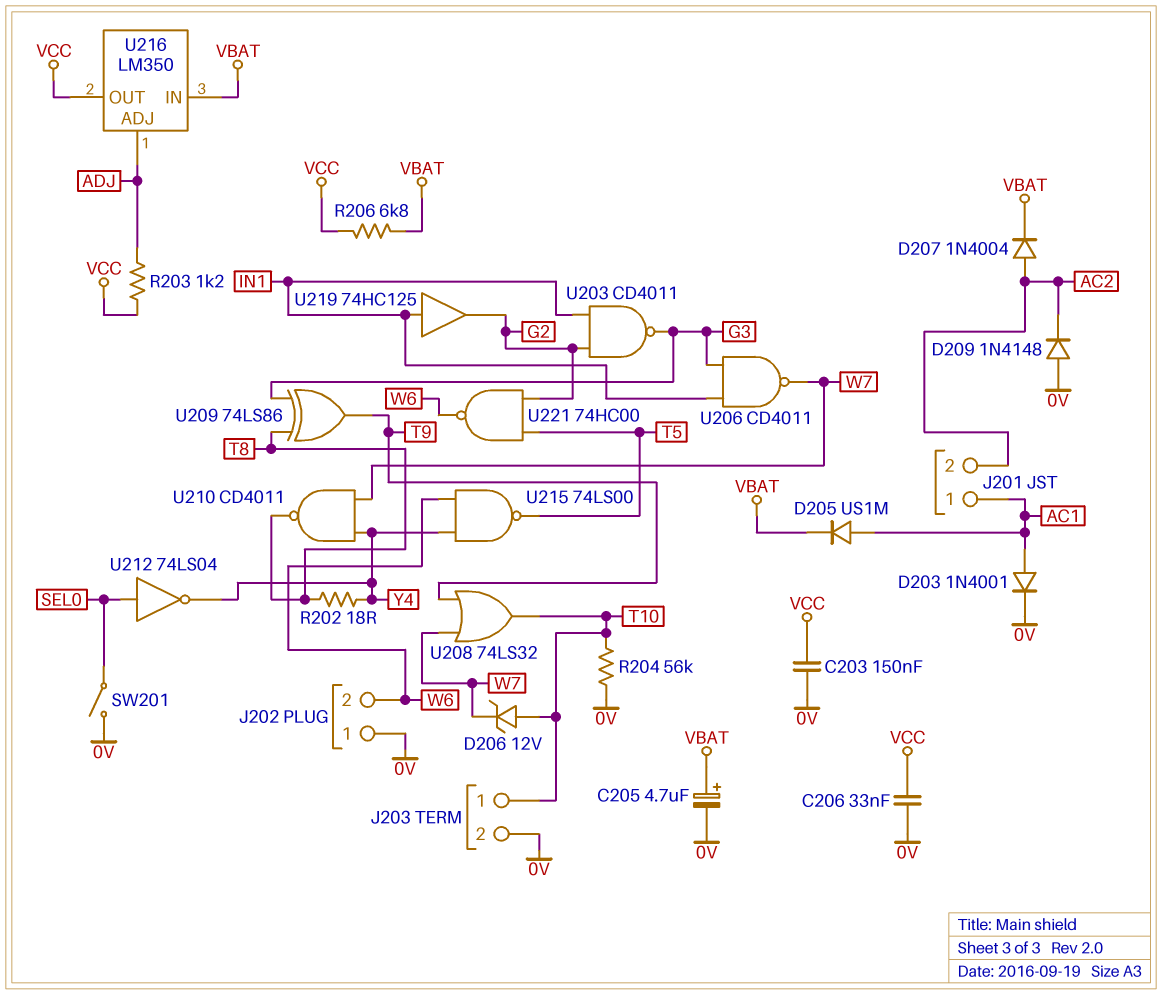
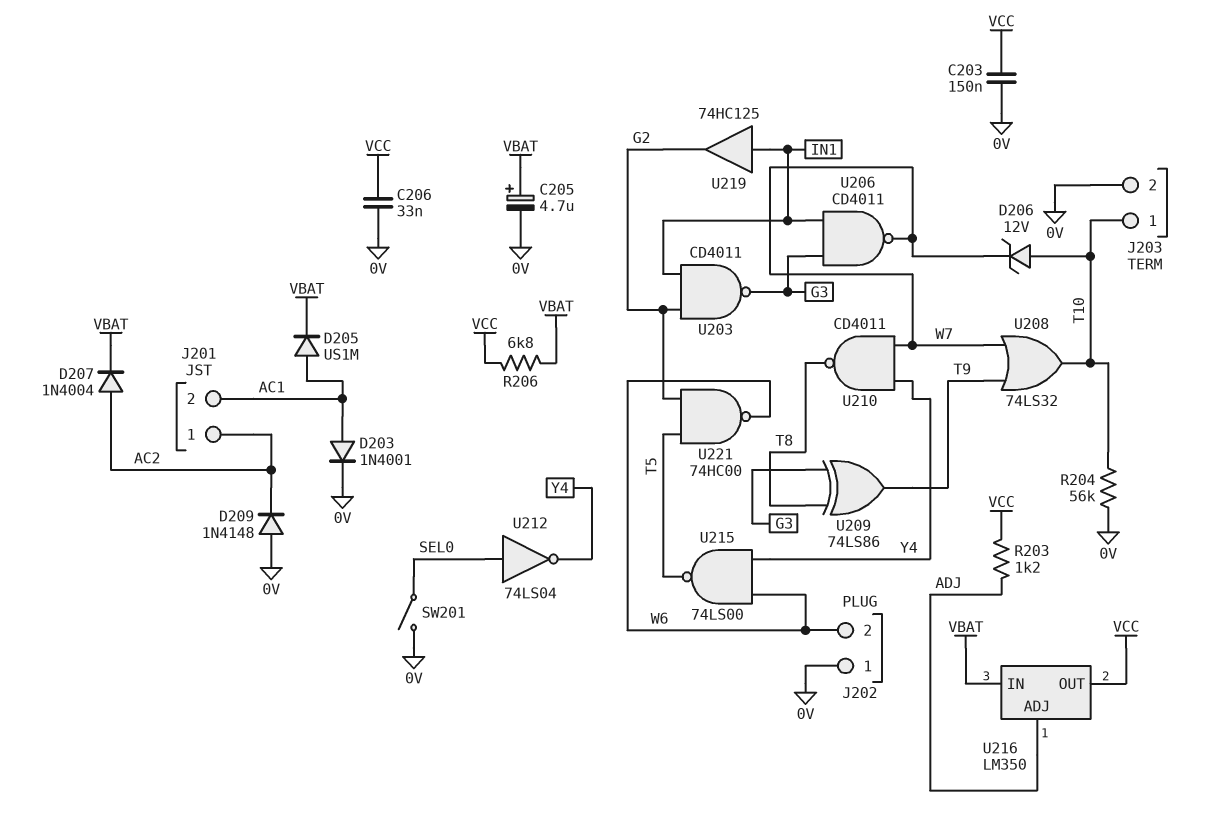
J201 pin 1: AC1 -> AC2
J201 pin 2: AC2 -> AC1
R202: 18 (T8, Y4) -> none

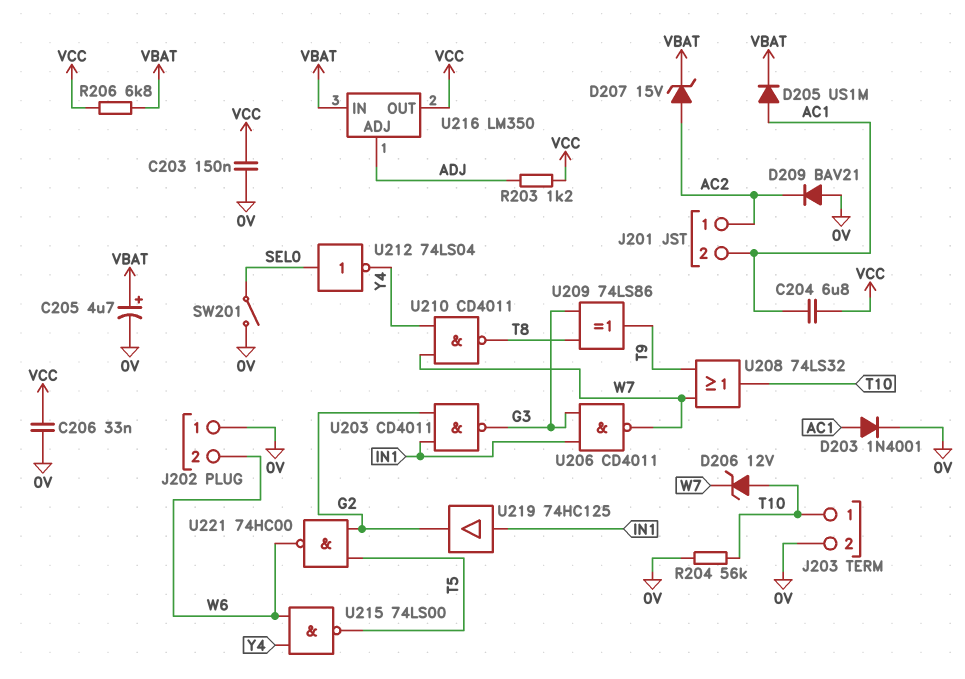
C204: none -> 6.8uF (AC1, VCC)
D207: diode 1N4004 (A AC2, K VBAT) -> zener 15V (A AC2, K VBAT)
D209: diode 1N4148 (A 0V, K AC2) -> diode BAV21 (A 0V, K AC2)

